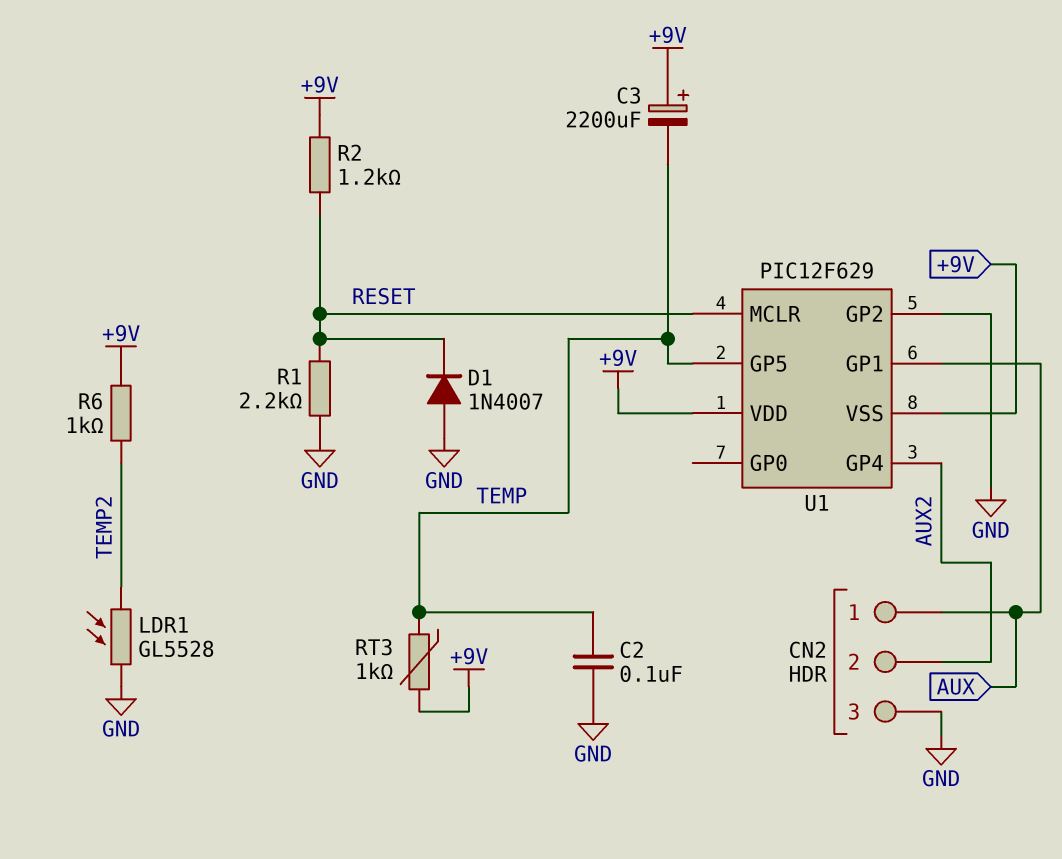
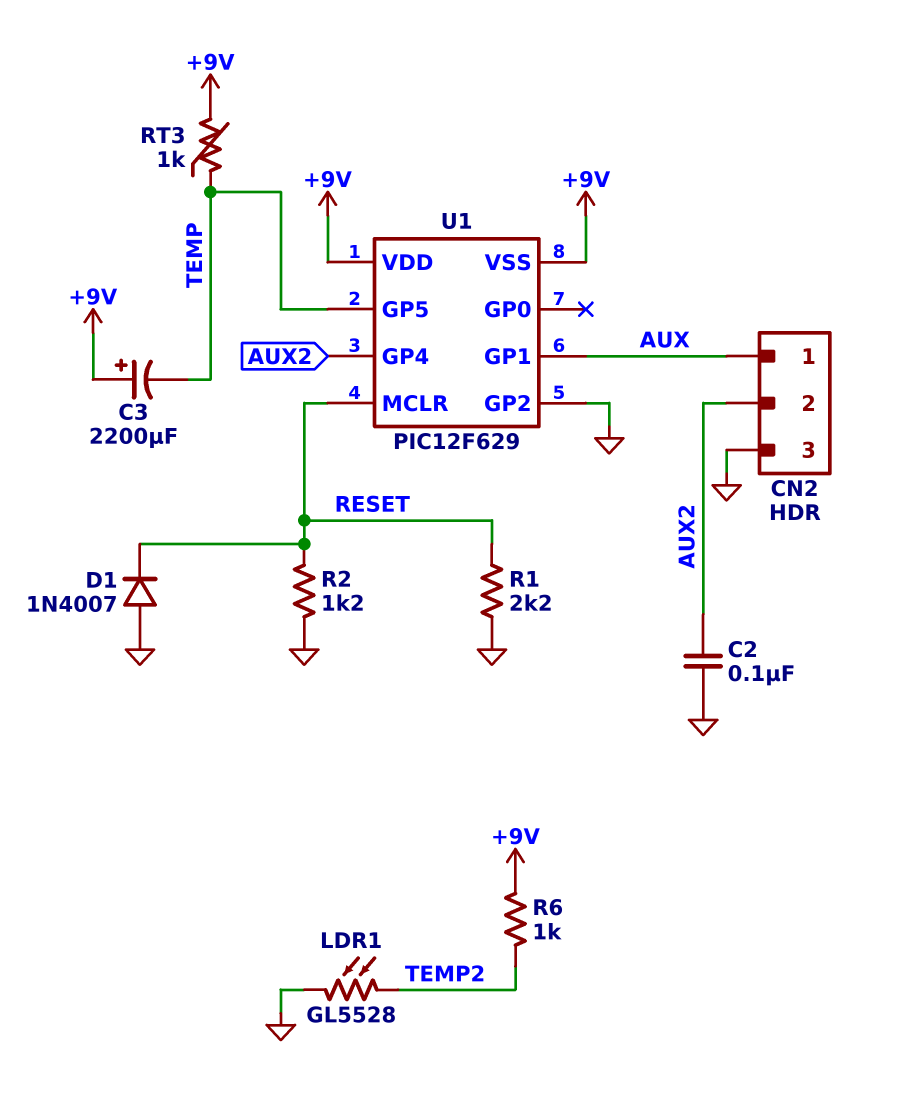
C2: 100nF (GND, TEMP) -> 100nF (AUX2, GND)
R2: 1.2k (+9V, RESET) -> 1.2k (GND, RESET)

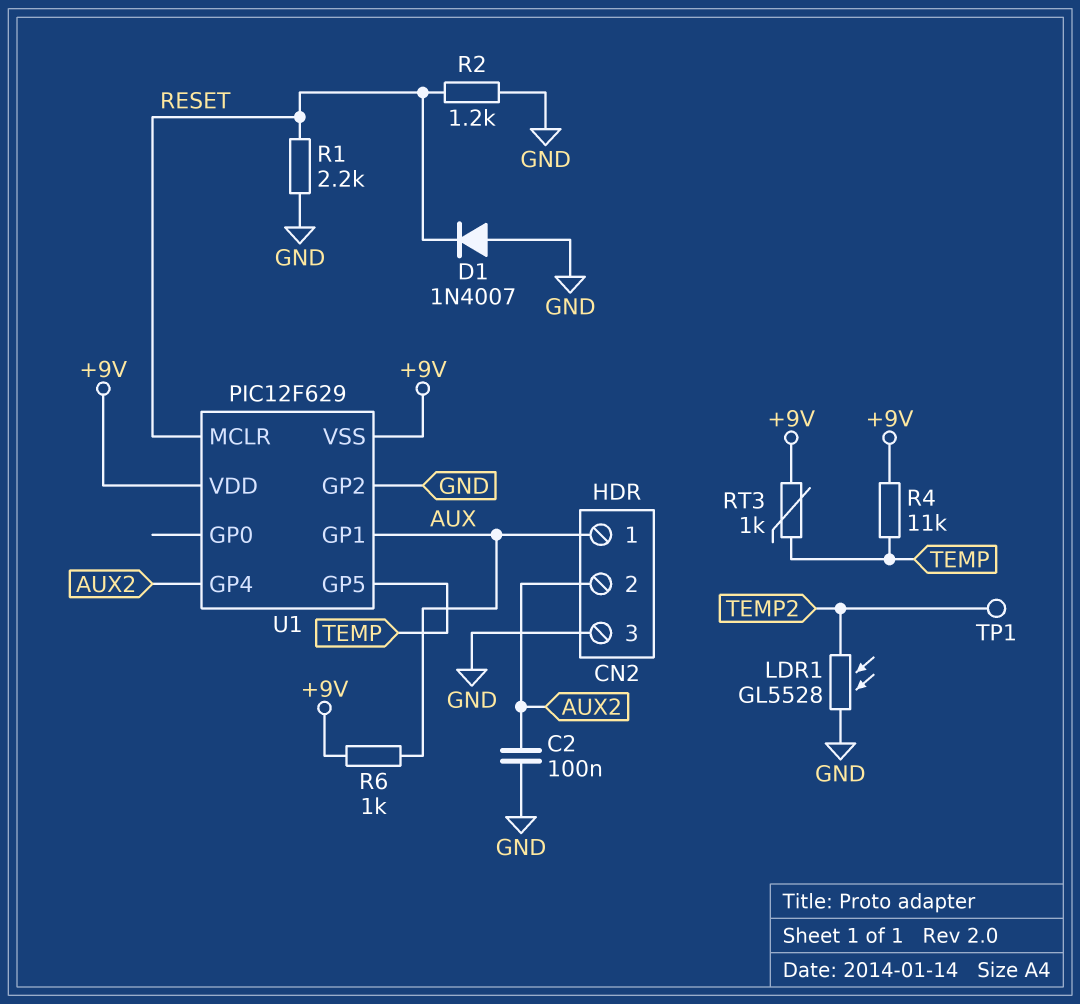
C3: 2200uF (plus +9V, minus TEMP) -> none
R4: none -> 11k (+9V, TEMP)
R6: 1k (+9V, TEMP2) -> 1k (+9V, AUX)
TP1: none -> test point (TEMP2)

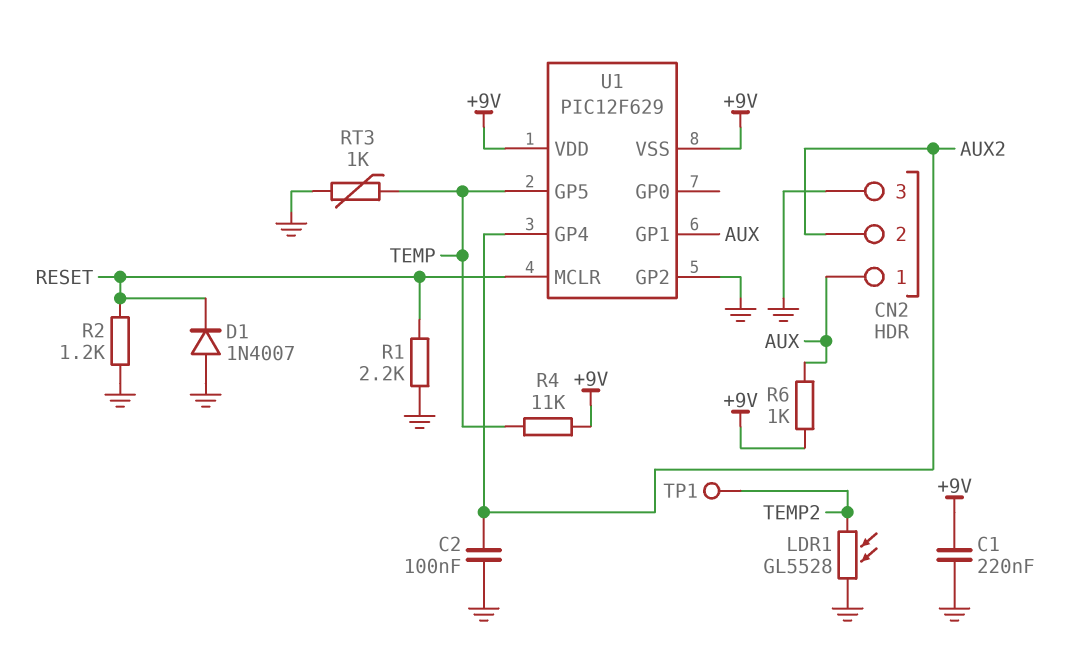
C1: none -> 220nF (+9V, GND)
RT3: 1k (+9V, TEMP) -> 1k (GND, TEMP)

